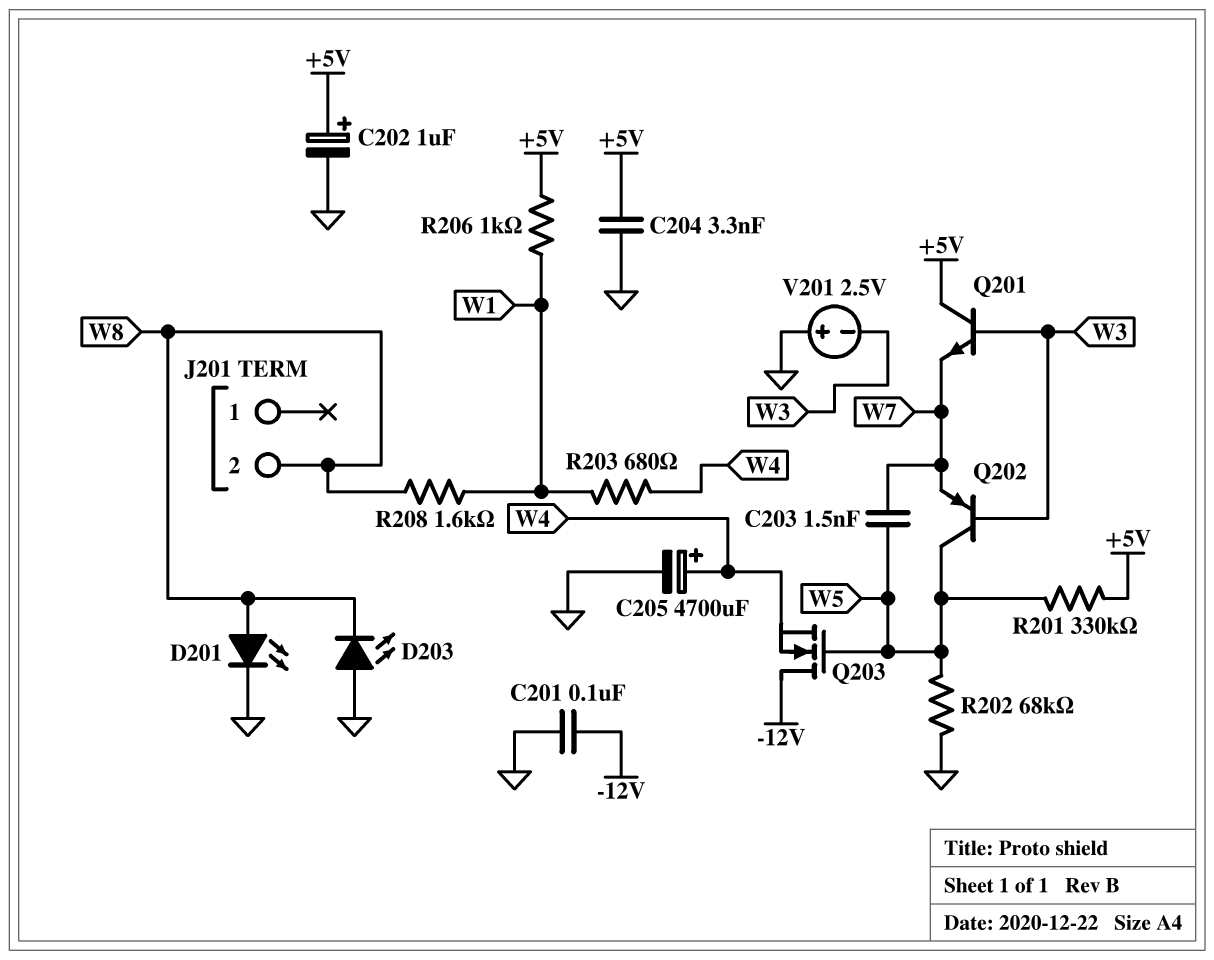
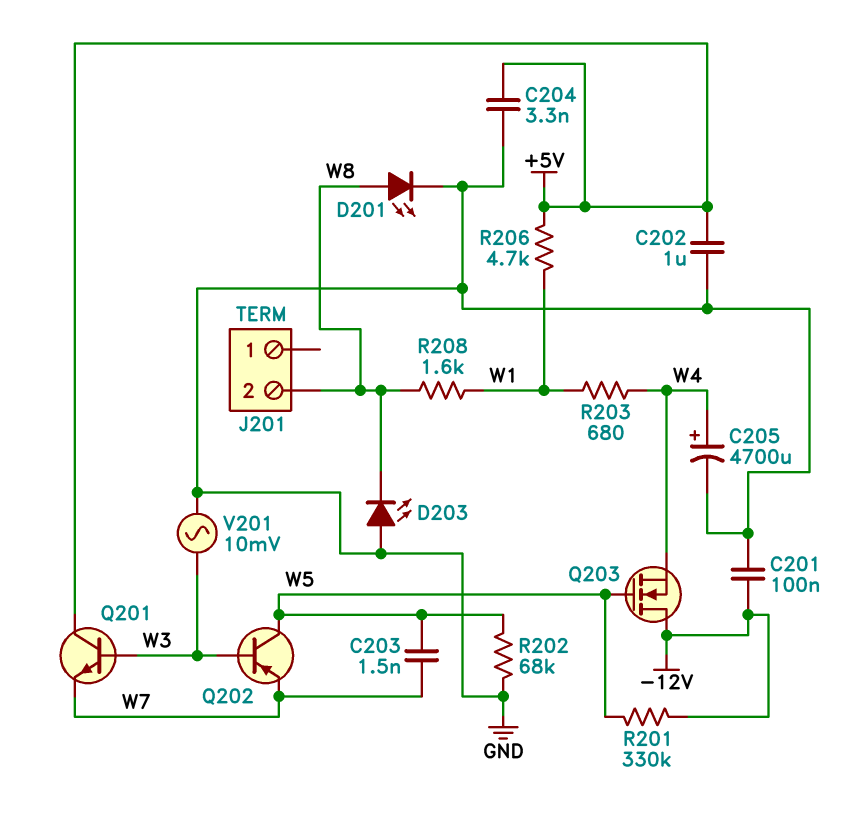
C202: 1uF (plus +5V, minus GND) -> 1uF (+5V, GND)
R201: 330k (+5V, W5) -> 330k (-12V, W5)
R206: 1k (+5V, W1) -> 4.7k (+5V, W1)
V201: 2.5V (plus GND, minus W3) -> AC 10mV (GND, W3)

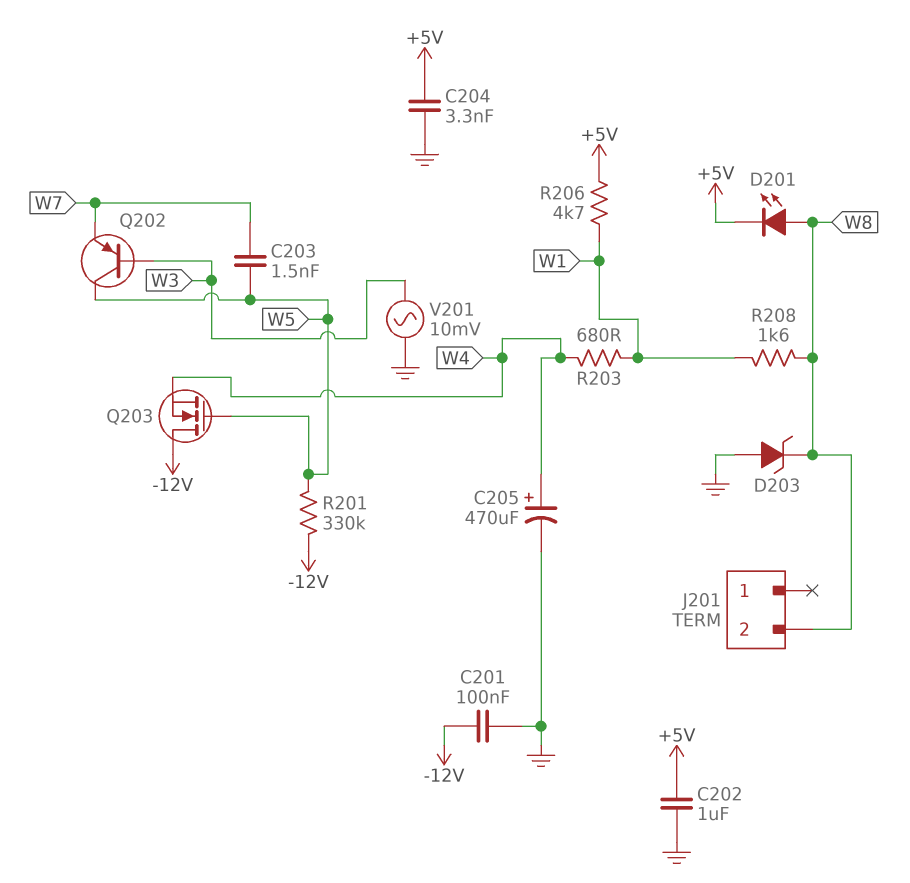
C205: 4700uF (plus W4, minus GND) -> 470uF (plus W4, minus GND)
D201: LED (A W8, K GND) -> LED (A W8, K +5V)
D203: LED (A GND, K W8) -> zener (A GND, K W8)
Q201: NPN (B W3, C +5V, E W7) -> none
R202: 68k (GND, W5) -> none

